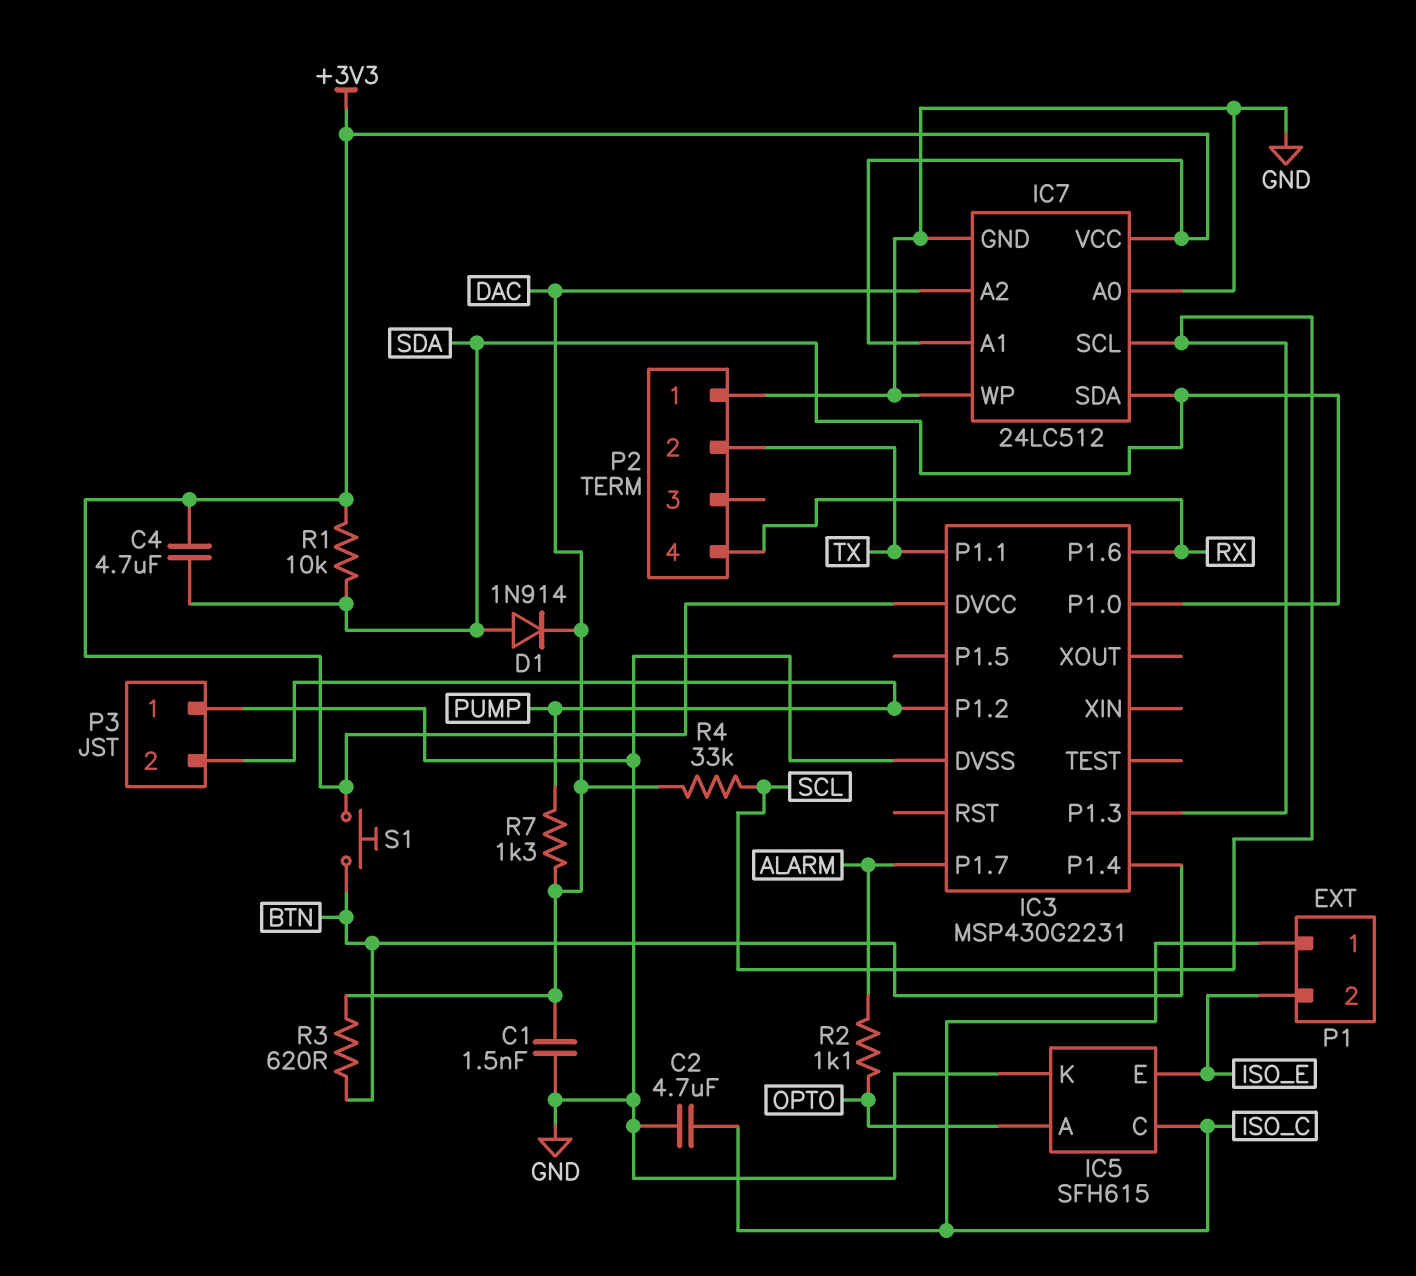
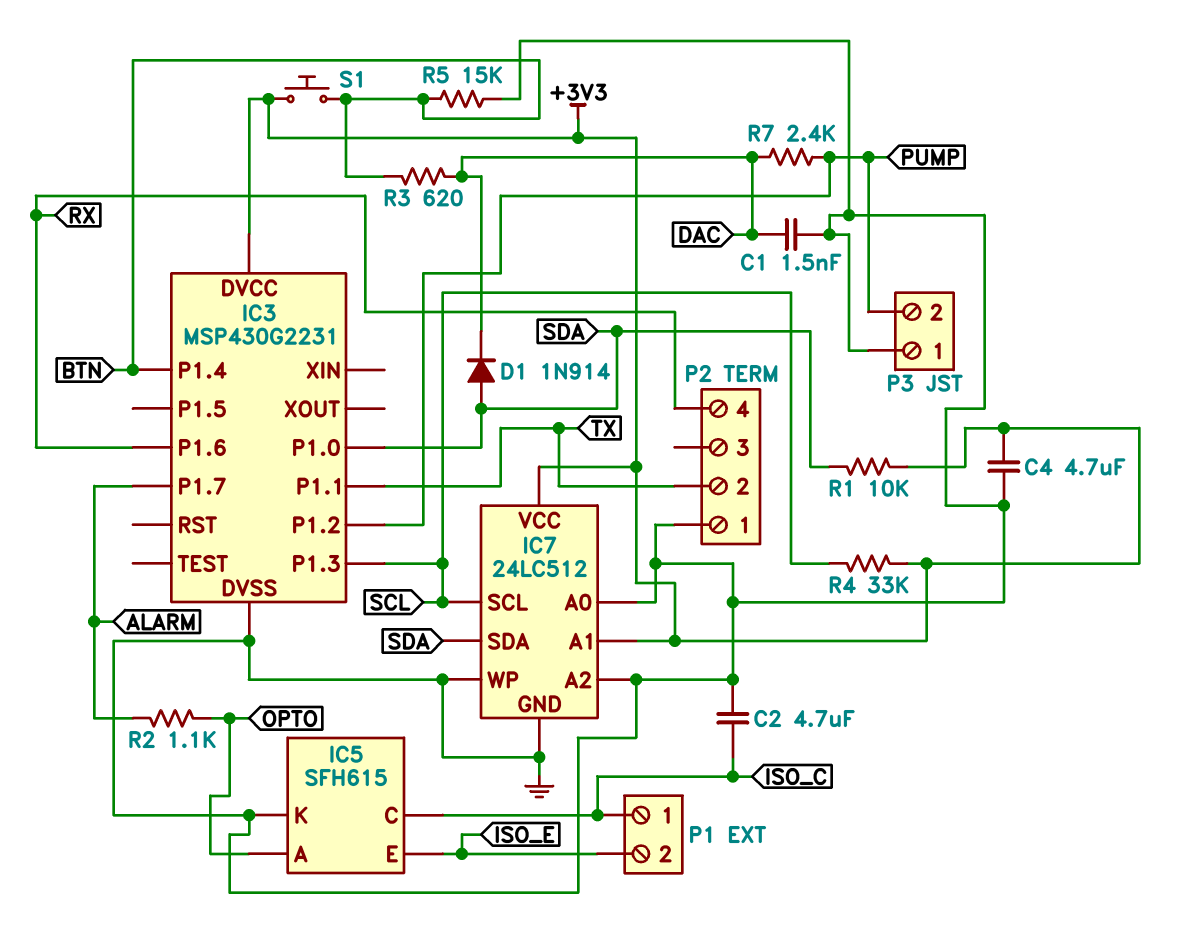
C4: 4.7uF (+3V3, SDA) -> 4.7uF (+3V3, GND)
IC7 pin A2: DAC -> GND
R4: 33k (DAC, SCL) -> 33k (+3V3, SCL)
R5: none -> 15k (BTN, GND)
R7: 1.3k (DAC, PUMP) -> 2.4k (DAC, PUMP)

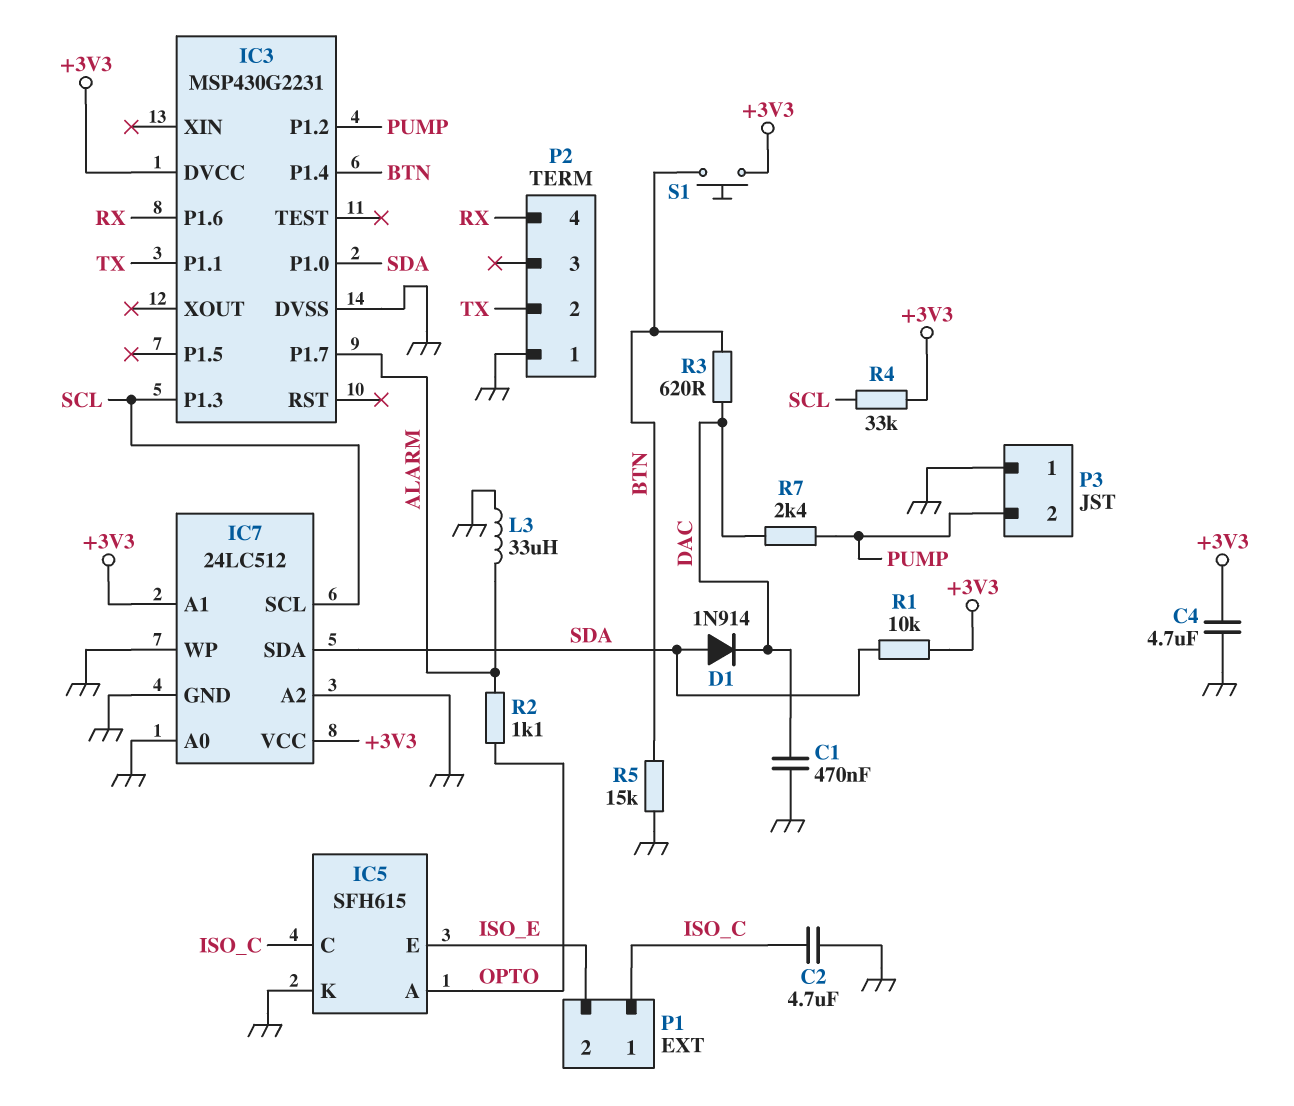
C1: 1.5nF (DAC, GND) -> 470nF (DAC, GND)
L3: none -> 33uH (ALARM, GND)

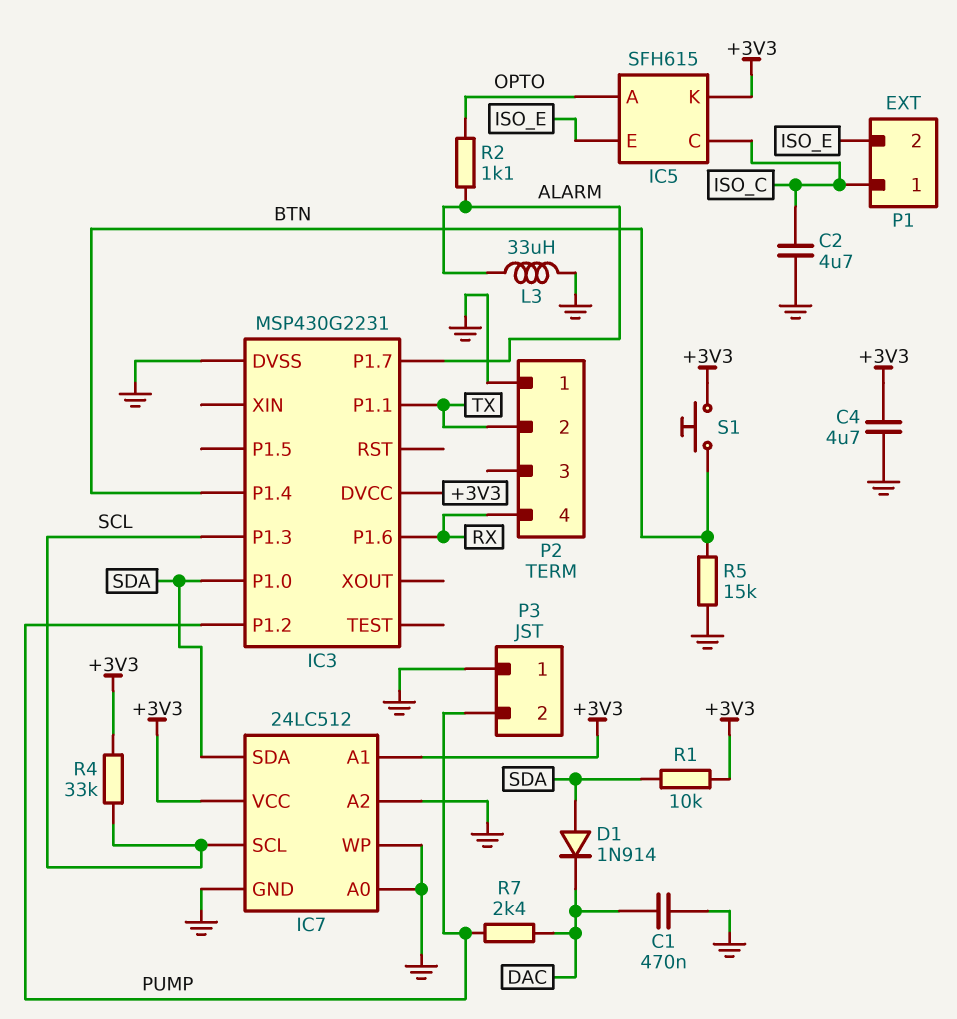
IC5 pin K: GND -> +3V3
R3: 620 (BTN, DAC) -> none

